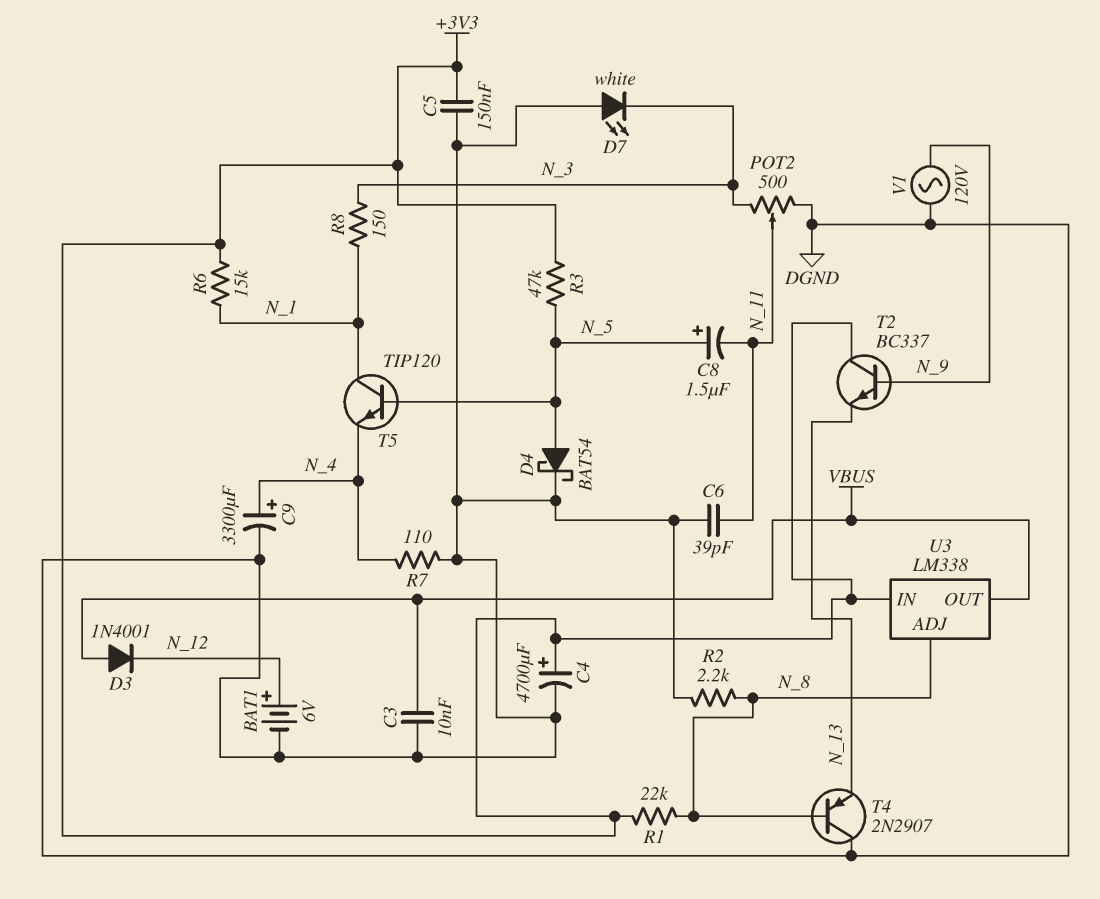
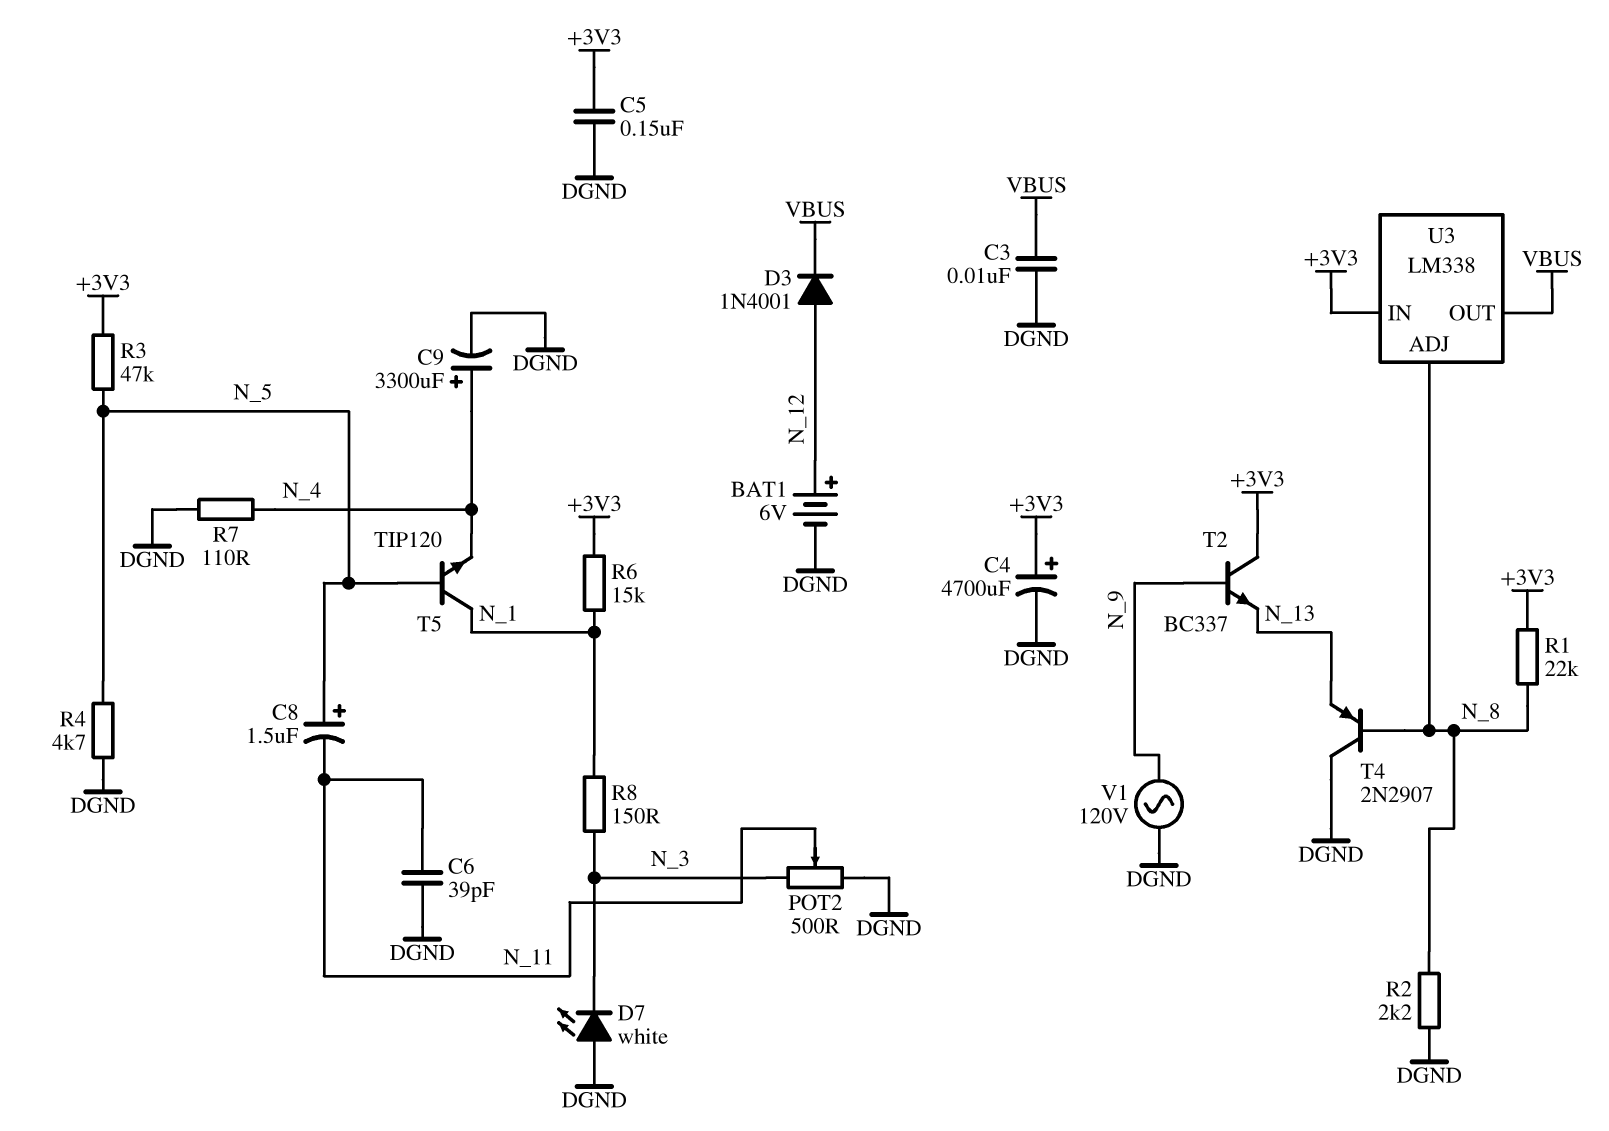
D3: diode 1N4001 (A VBUS, K N_12) -> diode 1N4001 (A N_12, K VBUS)
D4: schottky BAT54 (A N_5, K DGND) -> none
R4: none -> 4.7k (DGND, N_5)

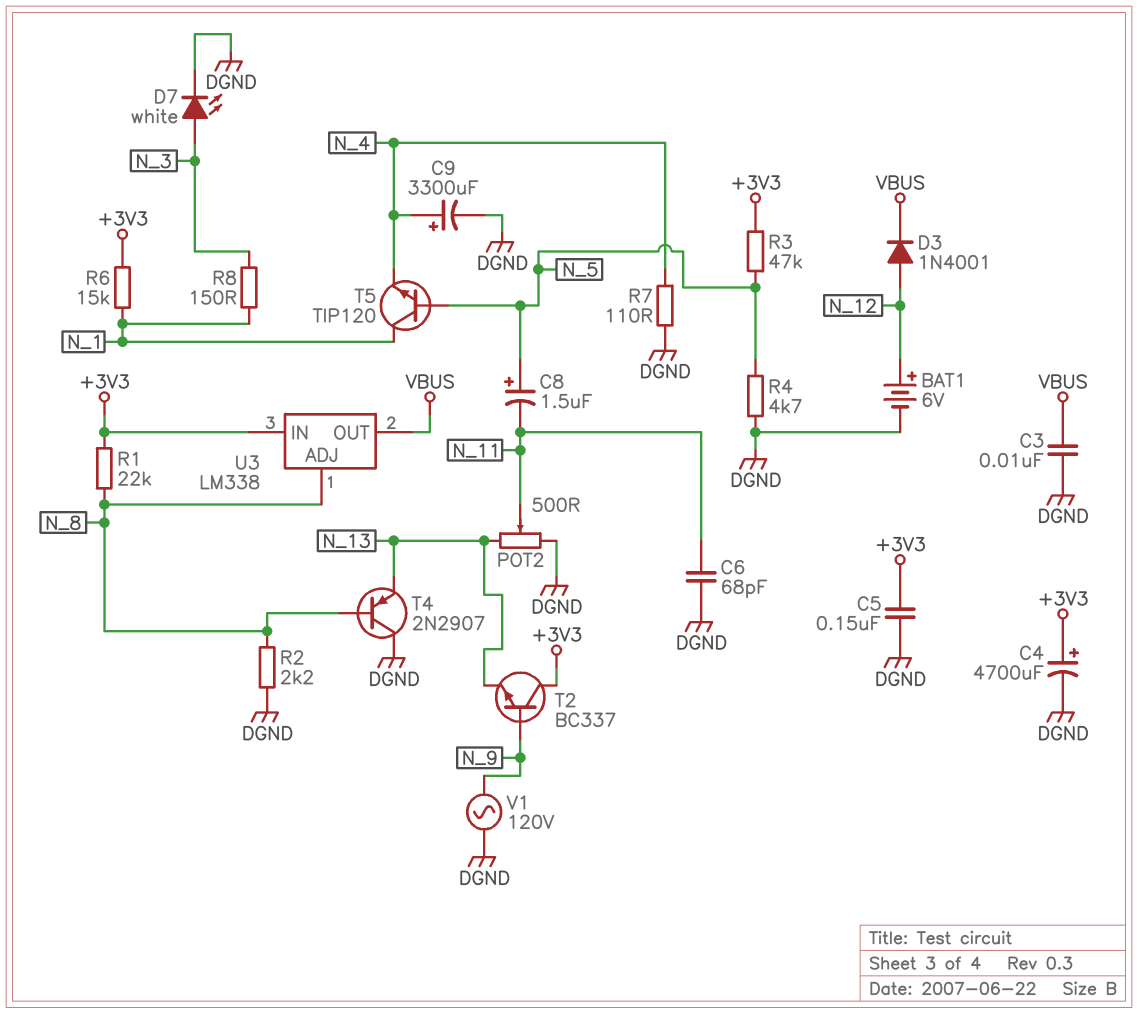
C6: 39pF (DGND, N_11) -> 68pF (DGND, N_11)
D7: LED white (A DGND, K N_3) -> LED white (A N_3, K DGND)
POT2: 500 (DGND, N_3, wiper N_11) -> 500 (DGND, N_13, wiper N_11)

